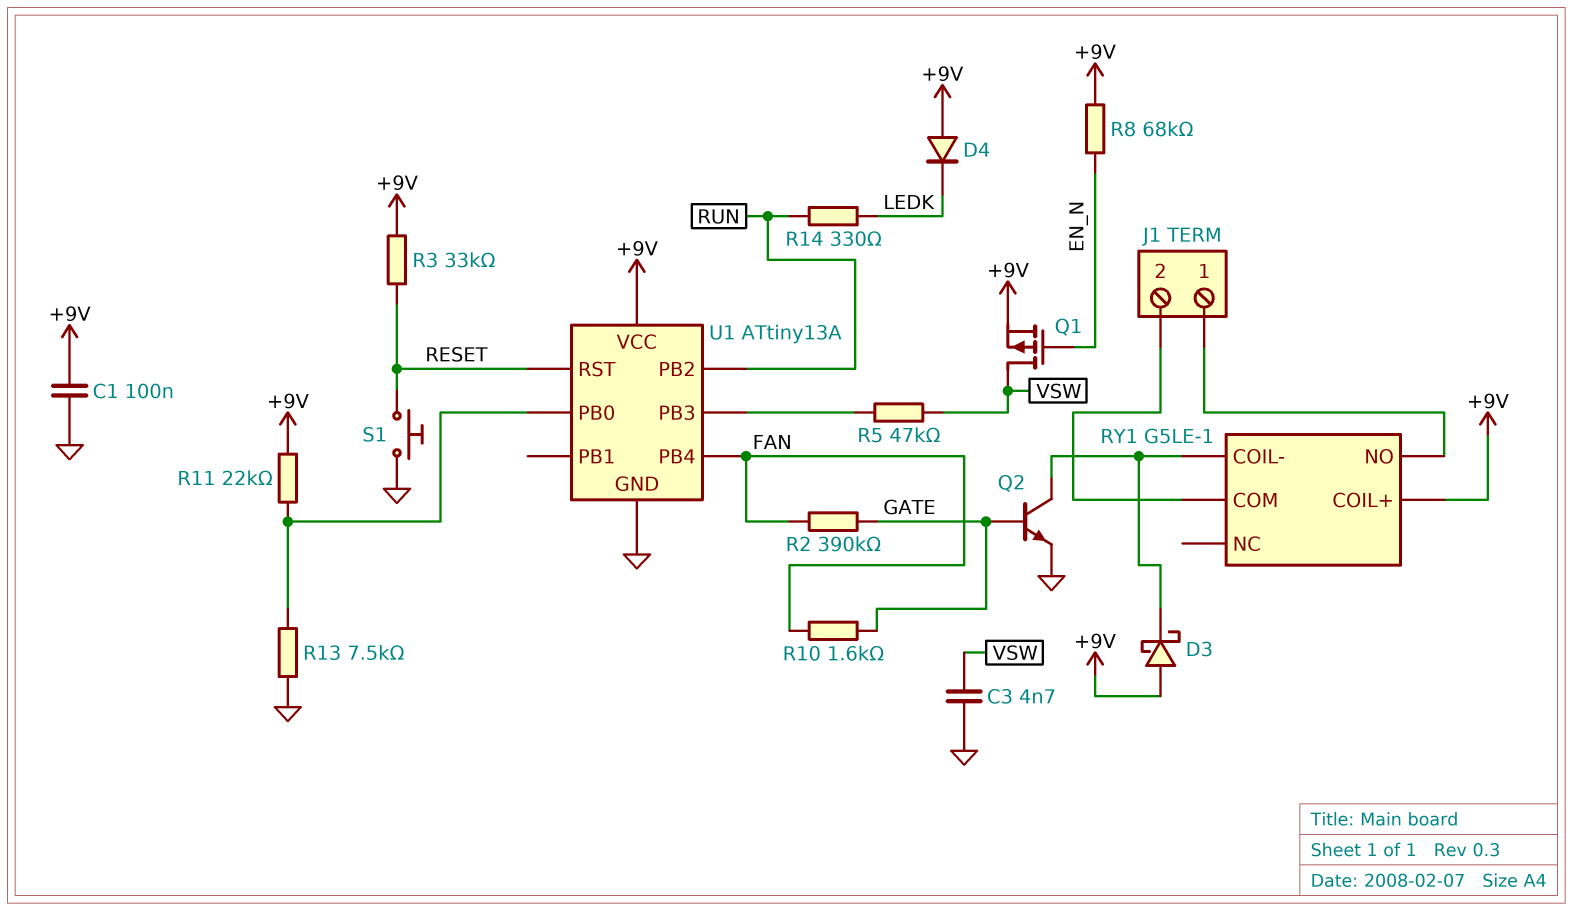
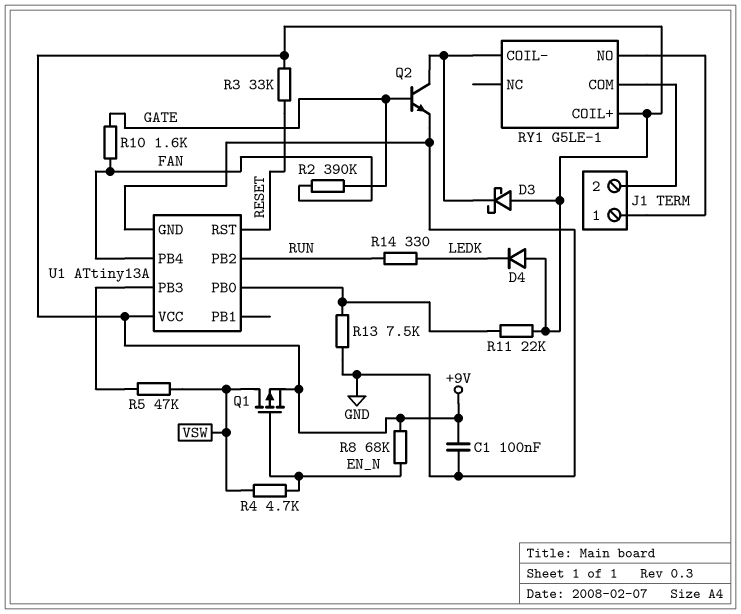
C3: 4.7nF (GND, VSW) -> none
R4: none -> 4.7k (EN_N, VSW)
S1: button (GND, RESET) -> none

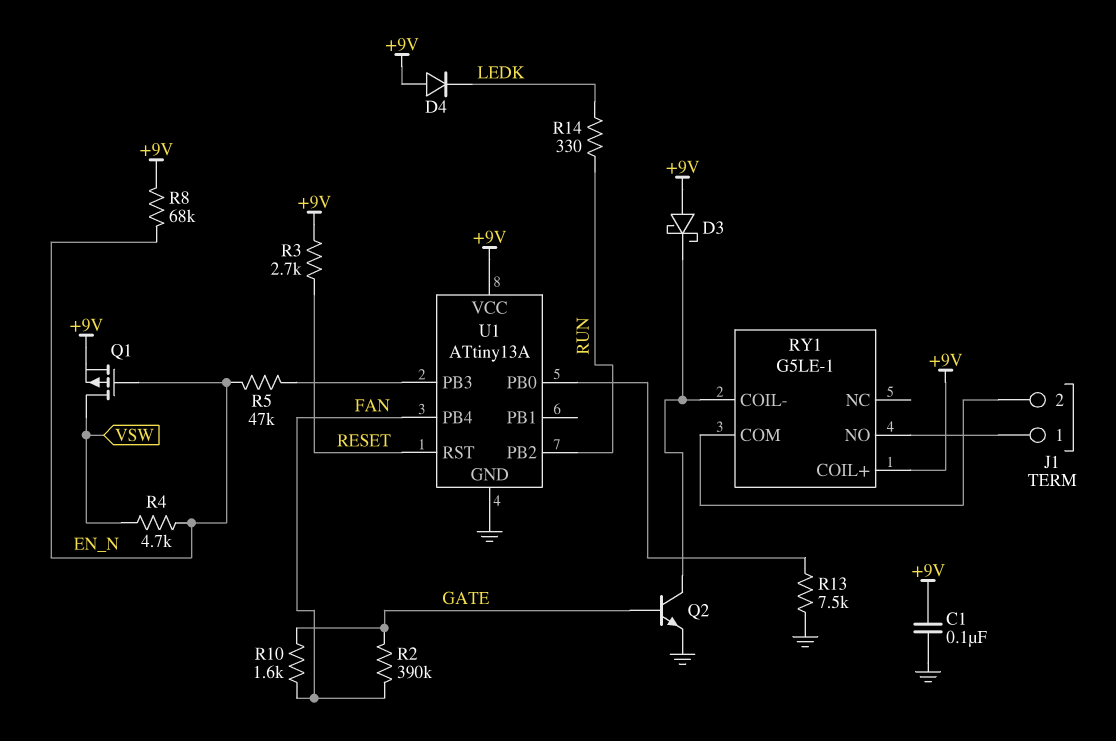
R3: 33k (+9V, RESET) -> 2.7k (+9V, RESET)
R5: 47k (U1/PB3, VSW) -> 47k (EN_N, U1/PB3)
R11: 22k (+9V, U1/PB0) -> none

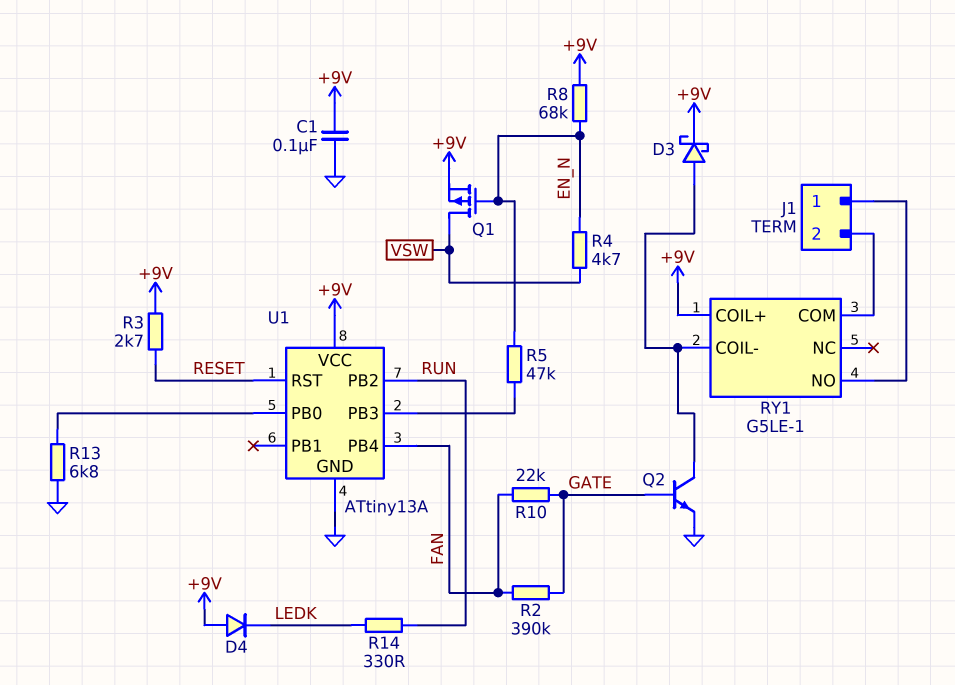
D3: schottky (A +9V, K RY1/COIL-) -> schottky (A RY1/COIL-, K +9V)
R10: 1.6k (FAN, GATE) -> 22k (FAN, GATE)
R13: 7.5k (GND, U1/PB0) -> 6.8k (GND, U1/PB0)

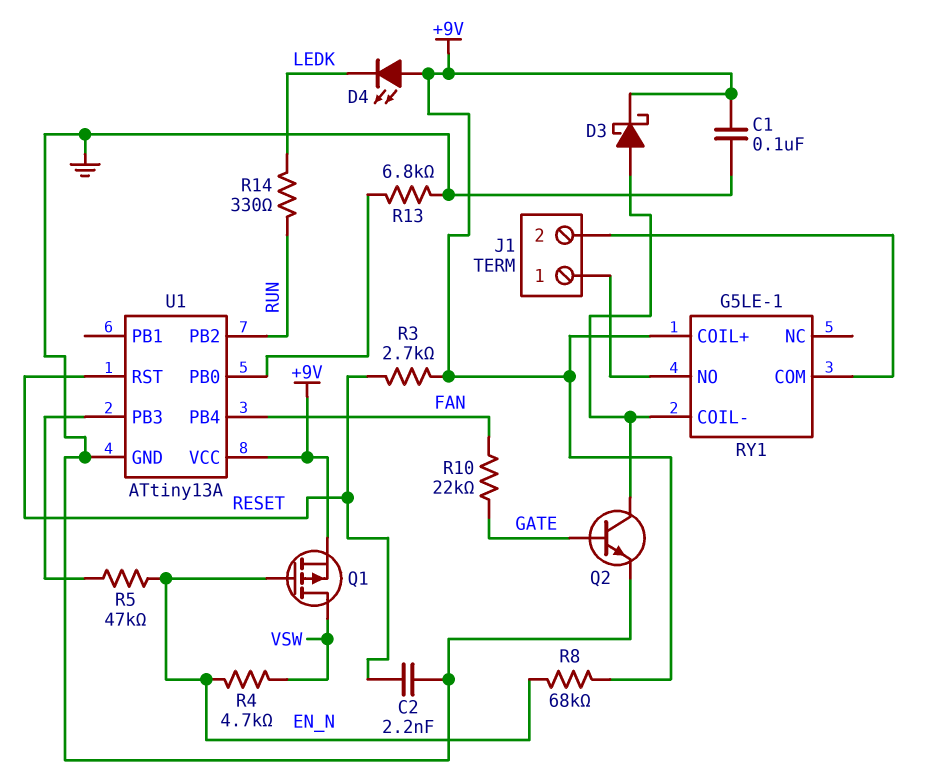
C2: none -> 2.2nF (GND, RESET)
D4: diode (A +9V, K LEDK) -> LED (A +9V, K LEDK)
R2: 390k (FAN, GATE) -> none

